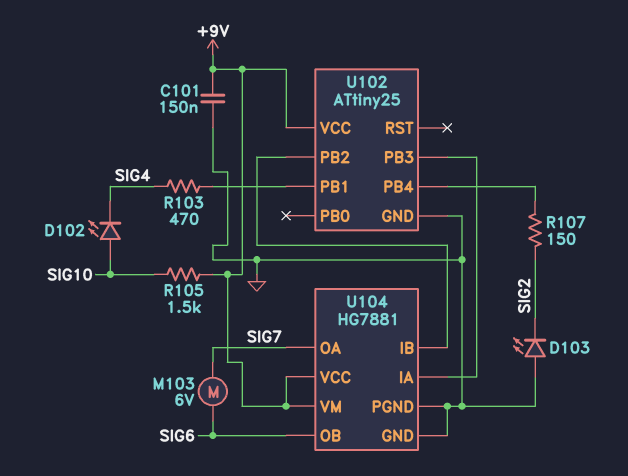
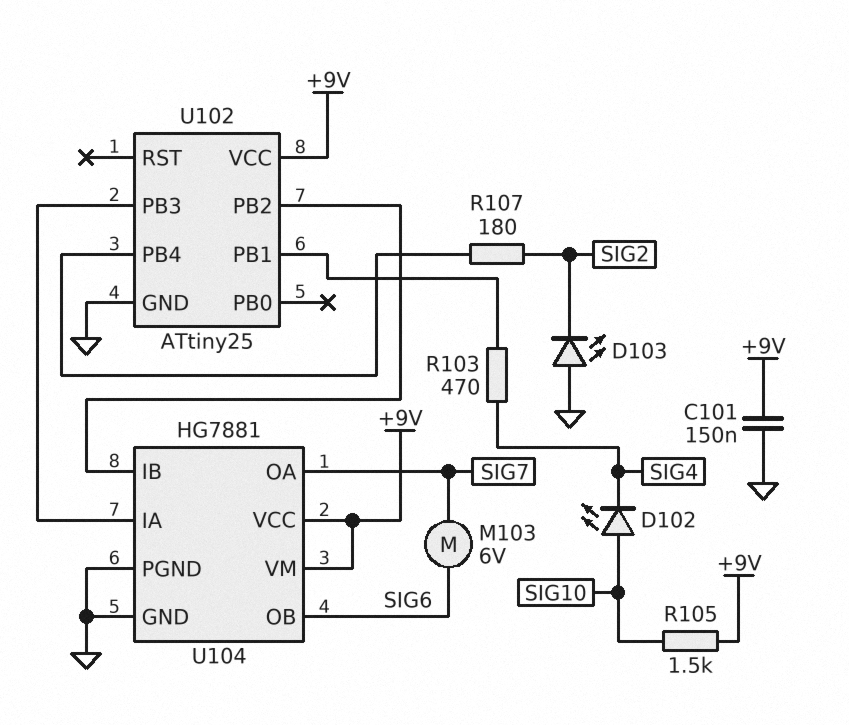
R107: 150 (SIG2, U102/PB4) -> 180 (SIG2, U102/PB4)

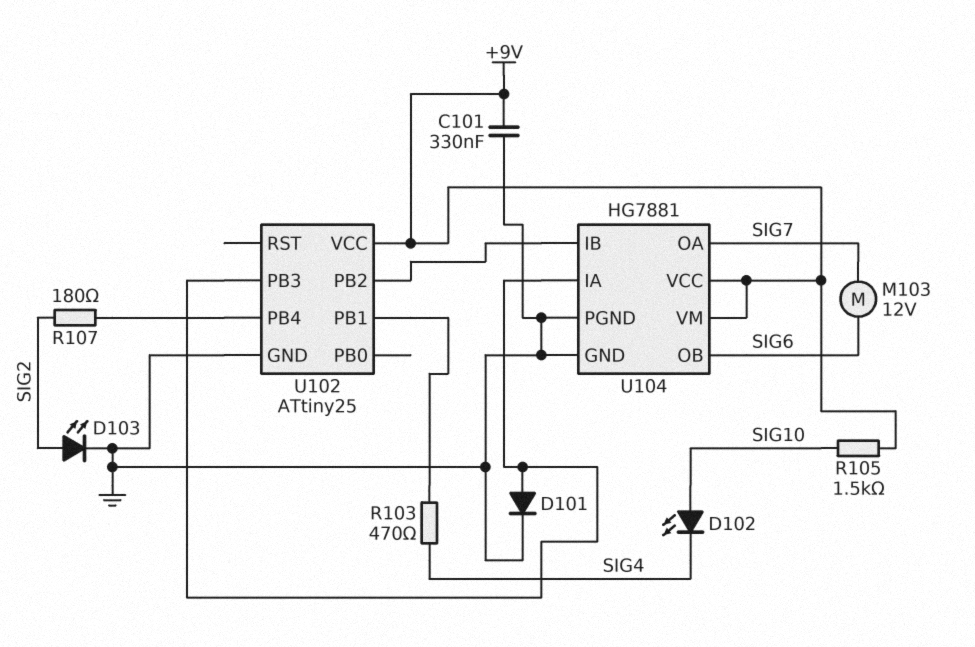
C101: 150nF (+9V, GND) -> 330nF (+9V, GND)
D101: none -> diode (A U102/PB3, K GND)
D103: LED (A GND, K SIG2) -> LED (A SIG2, K GND)
M103: motor 6V (SIG6, SIG7) -> motor 12V (SIG6, SIG7)

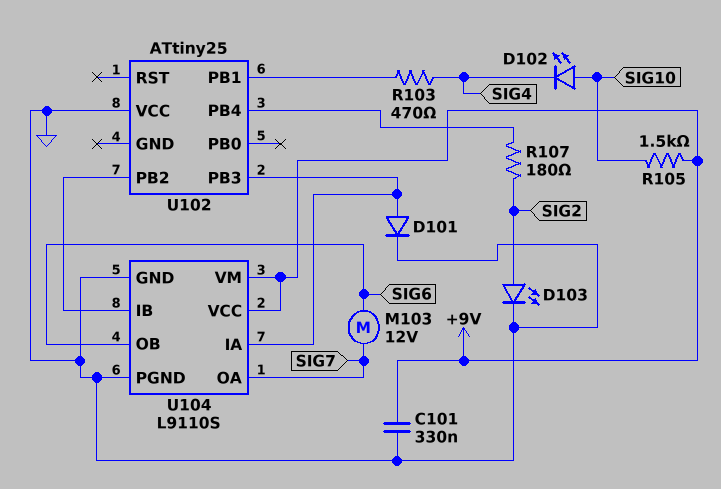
U102 pin GND: GND -> none
U102 pin VCC: +9V -> GND
U104: HG7881 -> L9110S

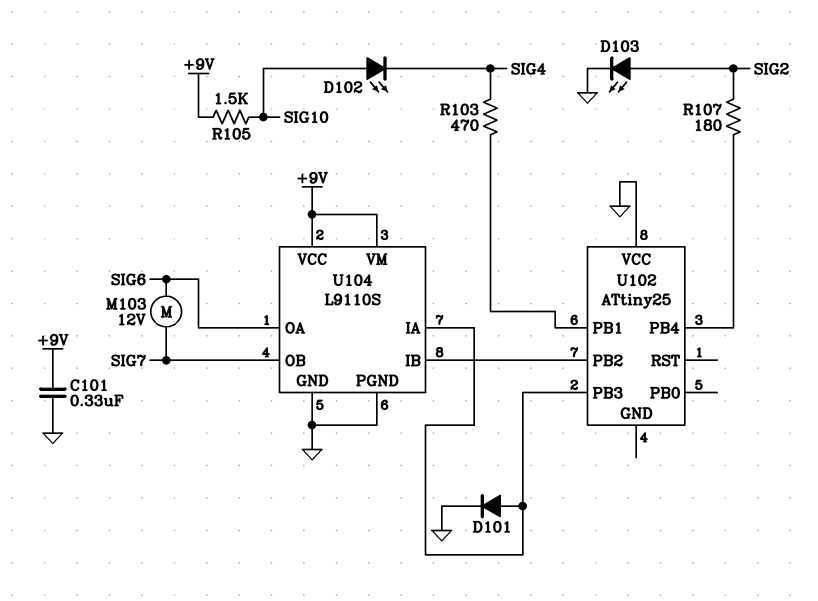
U104 pin OA: SIG7 -> SIG6
U104 pin OB: SIG6 -> SIG7

